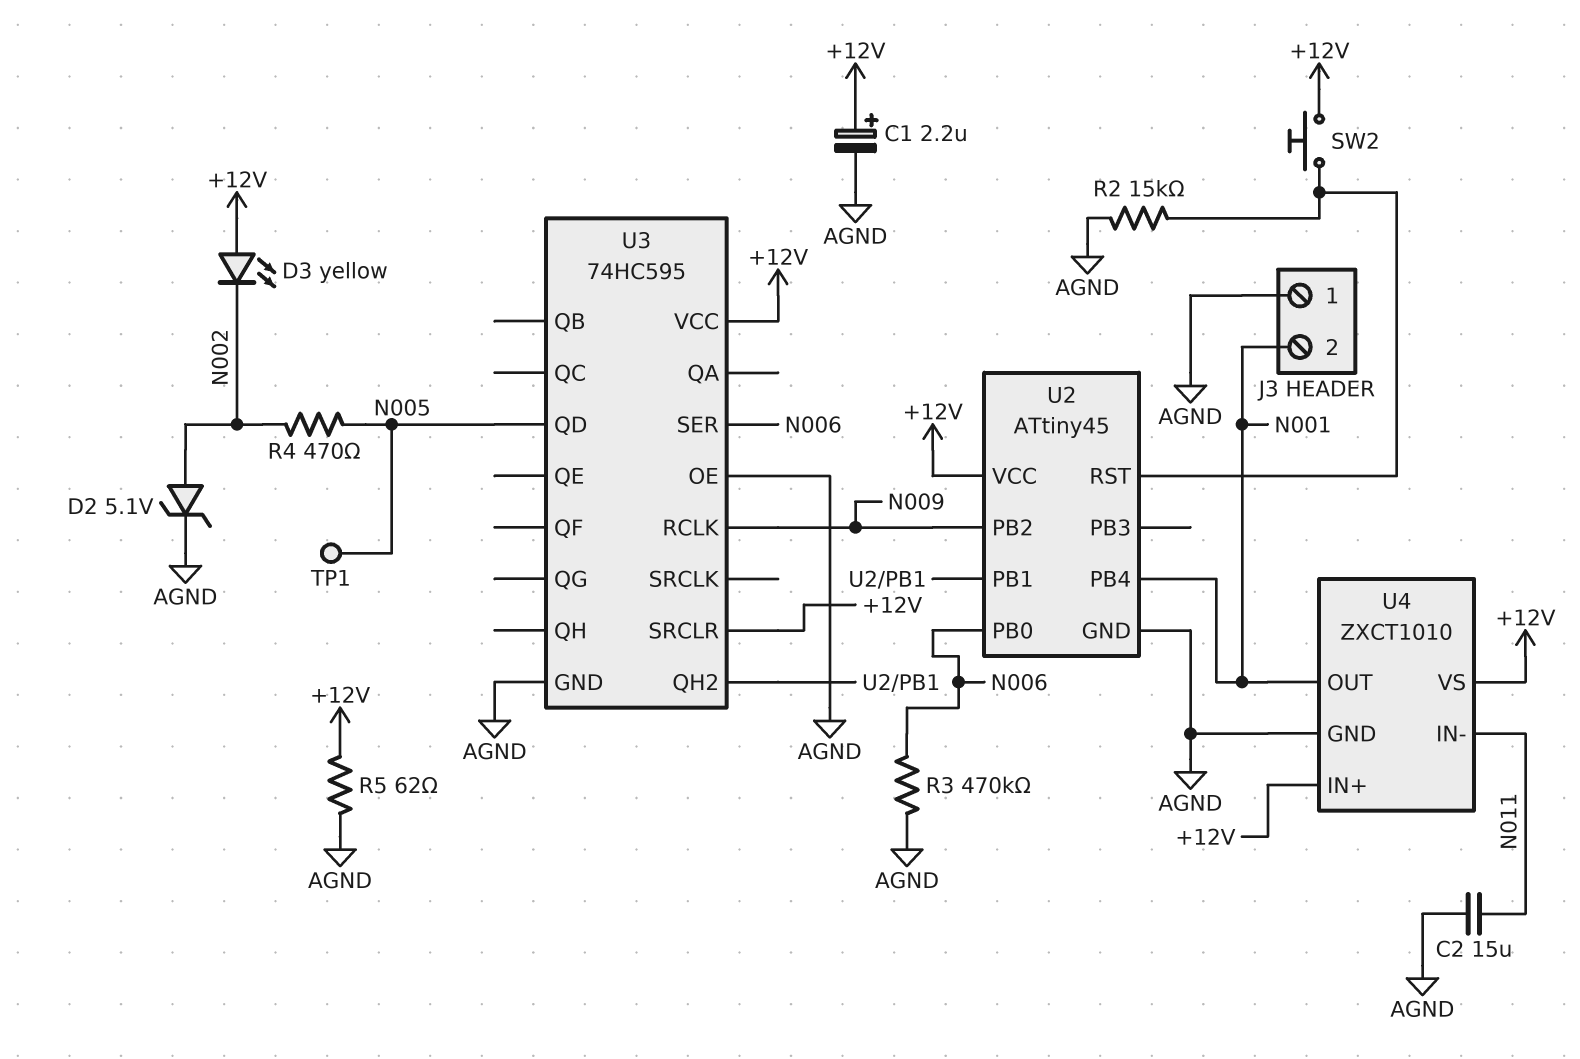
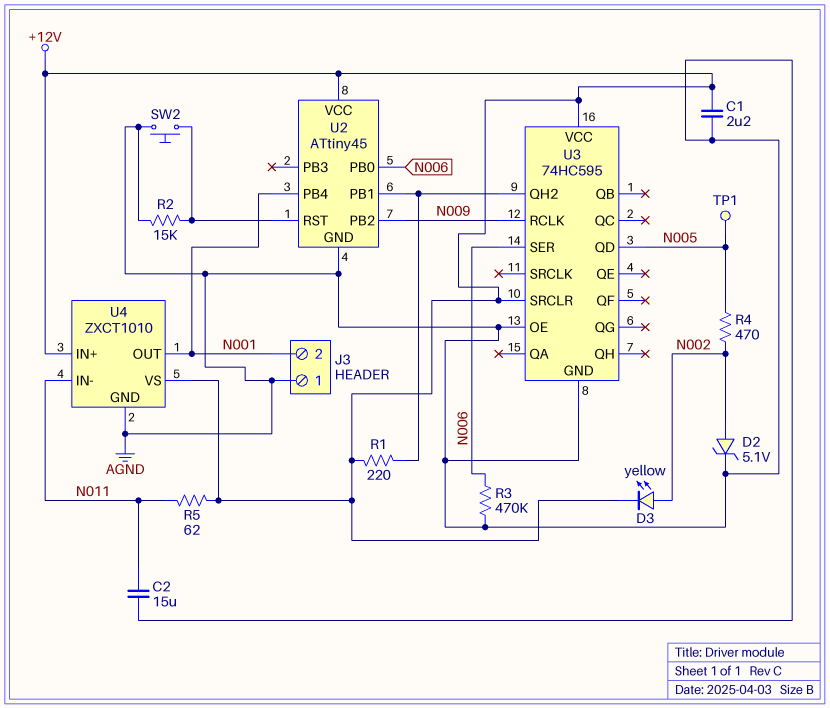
C1: 2.2uF (plus +12V, minus AGND) -> 2.2uF (+12V, AGND)
D3: LED yellow (A +12V, K N002) -> LED yellow (A N002, K +12V)
R1: none -> 220 (+12V, U2/PB1)
R5: 62 (+12V, AGND) -> 62 (+12V, N011)
SW2: button (+12V, U2/RST) -> button (AGND, U2/RST)

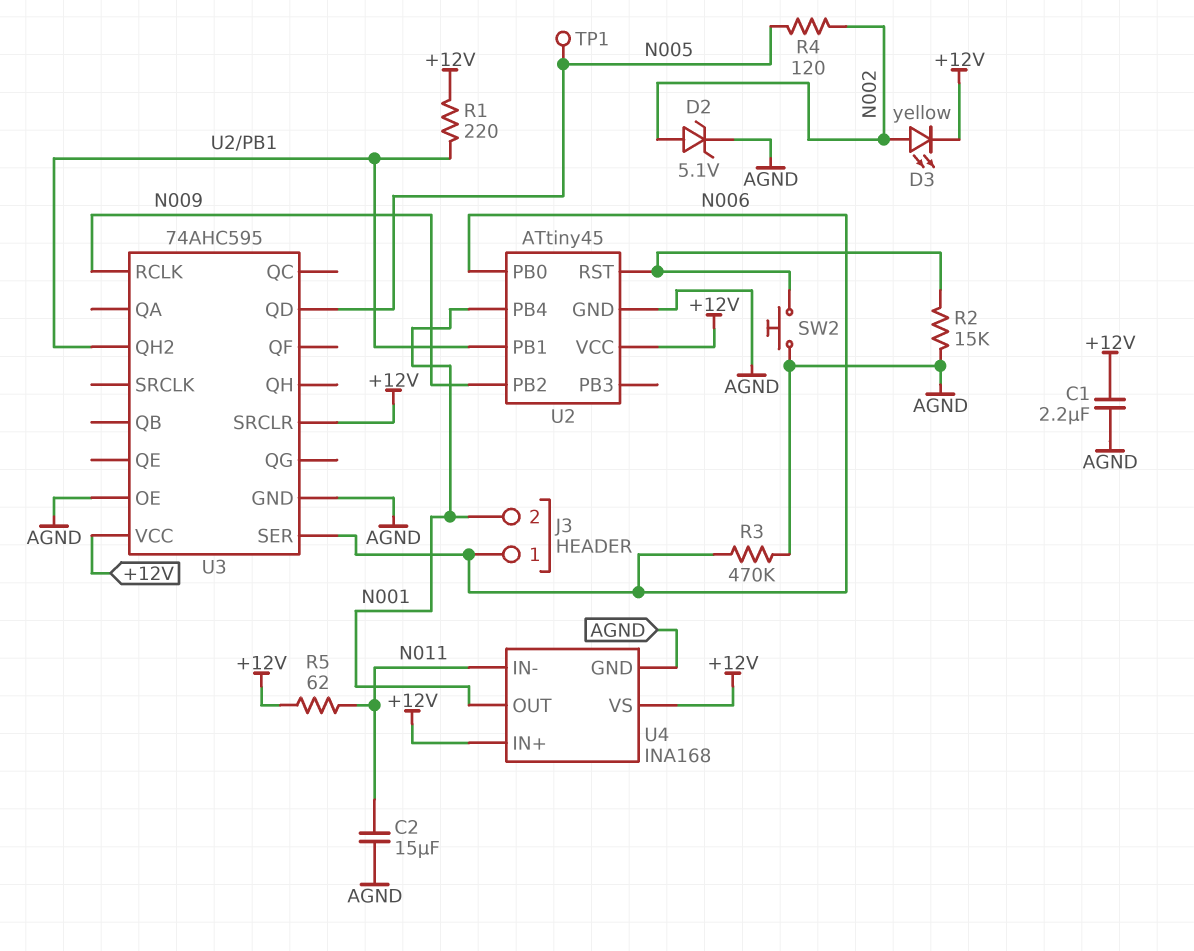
J3 pin 1: AGND -> N006
R4: 470 (N002, N005) -> 120 (N002, N005)
U3: 74HC595 -> 74AHC595
U4: ZXCT1010 -> INA168

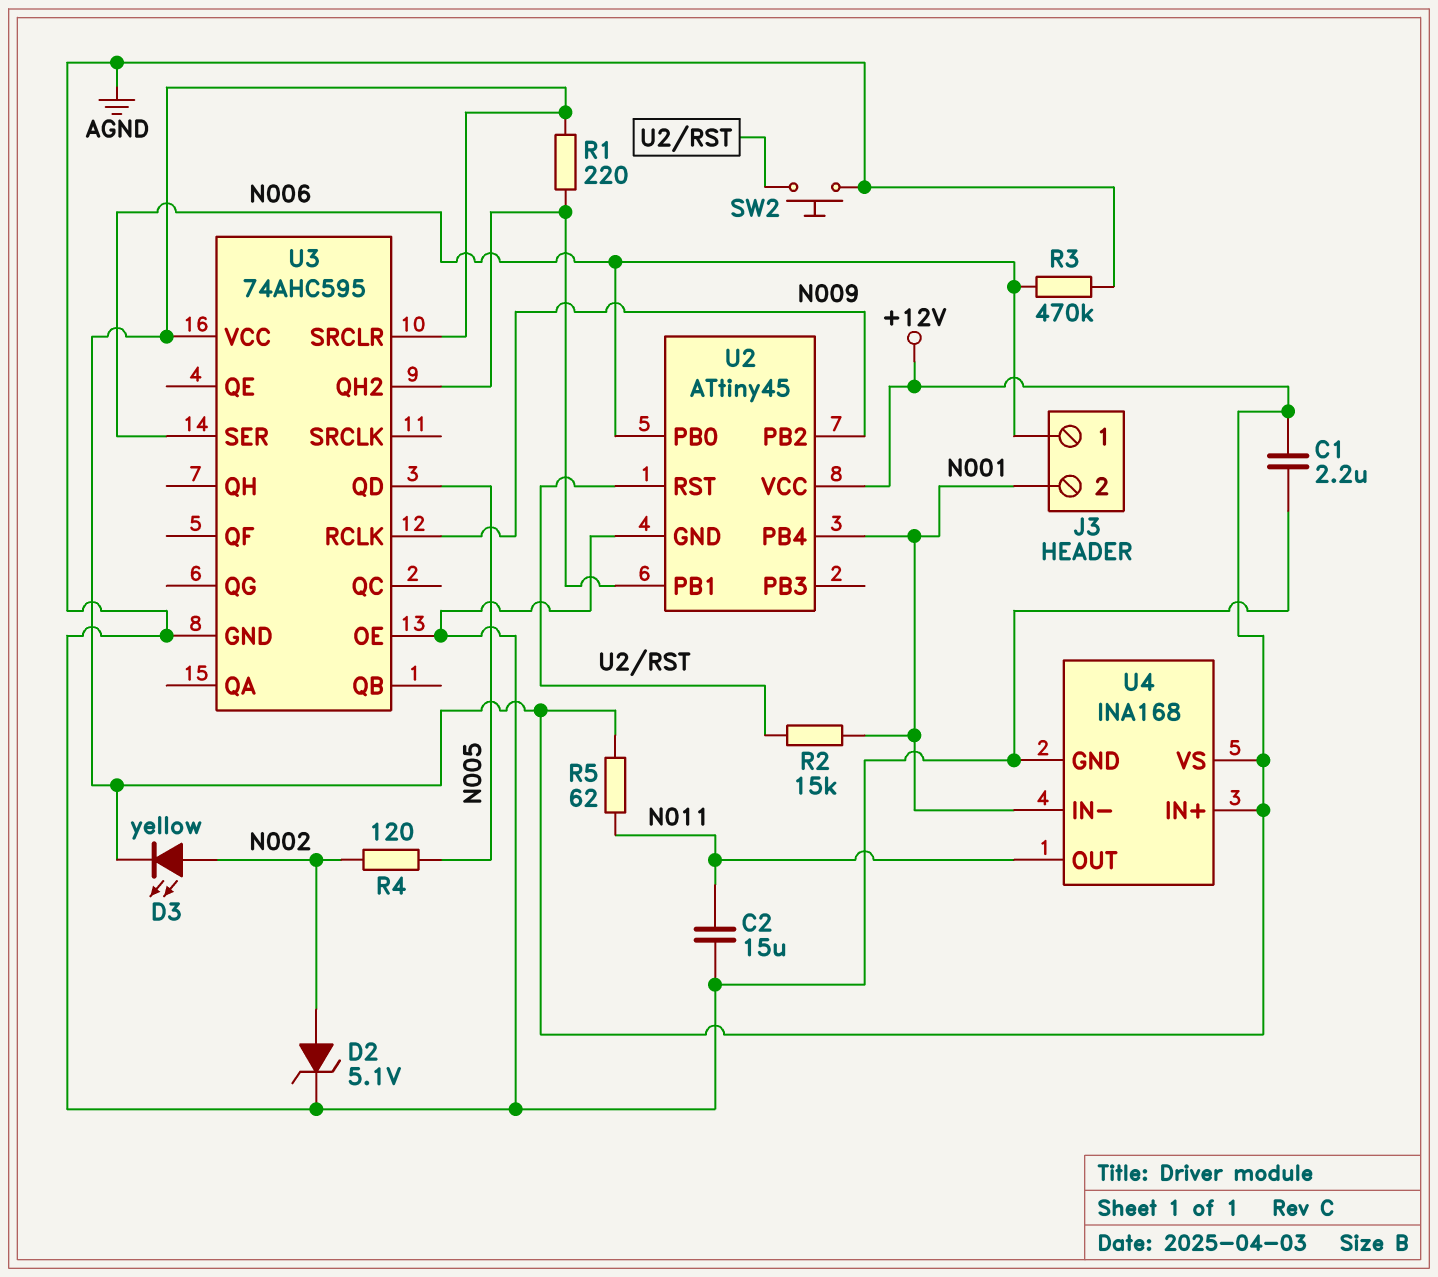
R2: 15k (AGND, U2/RST) -> 15k (N001, U2/RST)
TP1: test point (N005) -> none
U4 pin IN-: N011 -> N001
U4 pin OUT: N001 -> N011

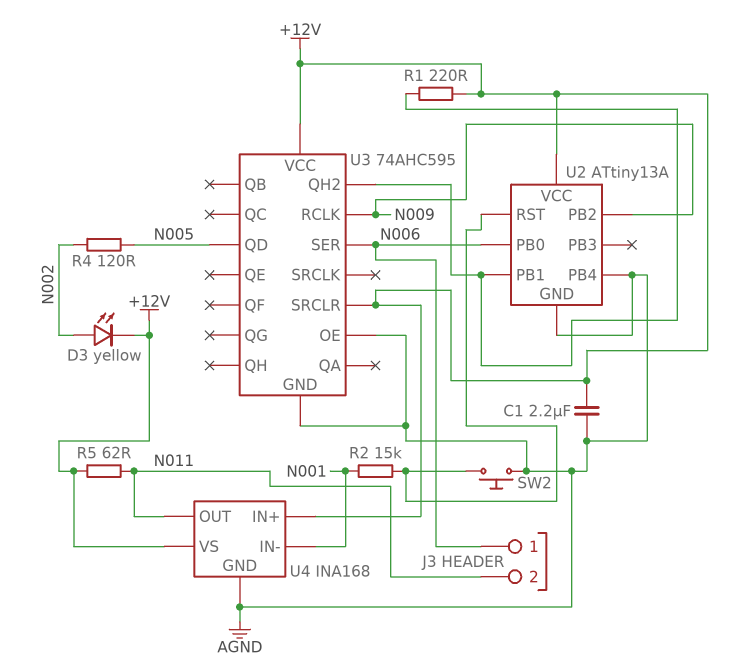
C2: 15uF (AGND, N011) -> none
D2: zener 5.1V (A N002, K AGND) -> none
J3 pin 2: N001 -> N011
R3: 470k (AGND, N006) -> none
U2: ATtiny45 -> ATtiny13A
U2 pin PB4: N001 -> AGND

